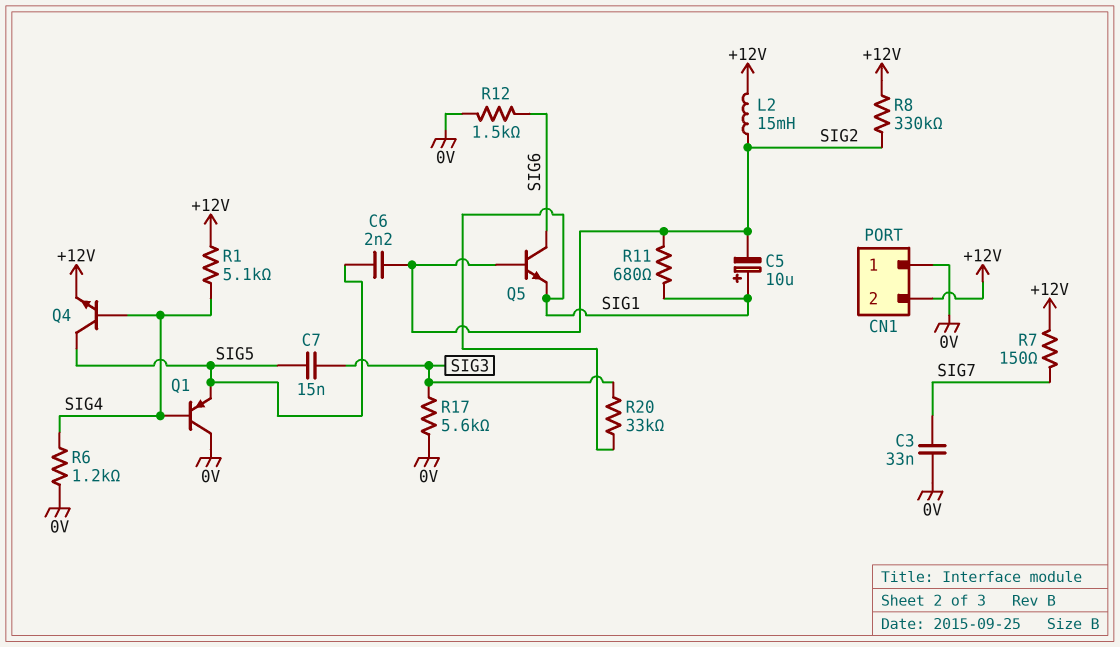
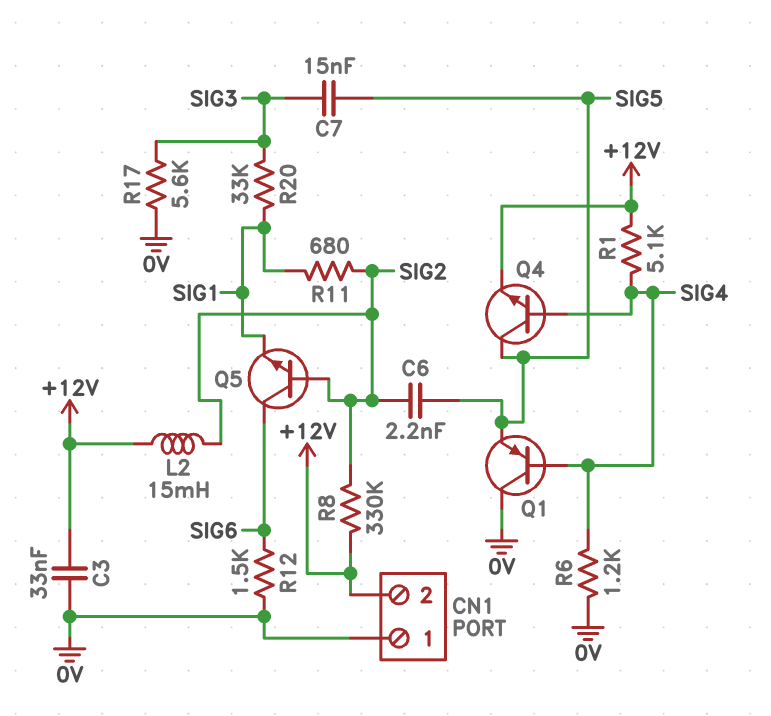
C3: 33nF (0V, SIG7) -> 33nF (+12V, 0V)
C5: 10uF (plus SIG1, minus SIG2) -> none
R7: 150 (+12V, SIG7) -> none

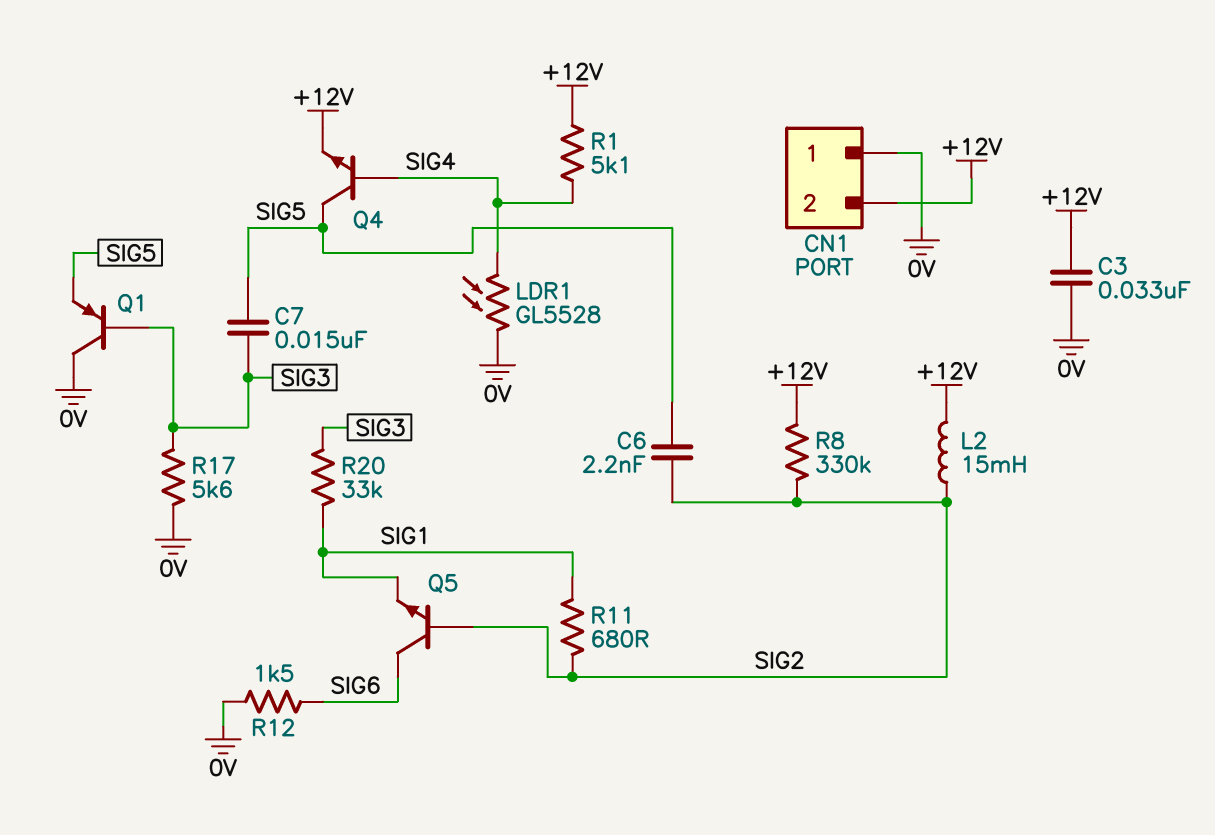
LDR1: none -> GL5528 (0V, SIG4)
Q1: PNP (B SIG4, C 0V, E SIG5) -> PNP (B SIG3, C 0V, E SIG5)
R6: 1.2k (0V, SIG4) -> none

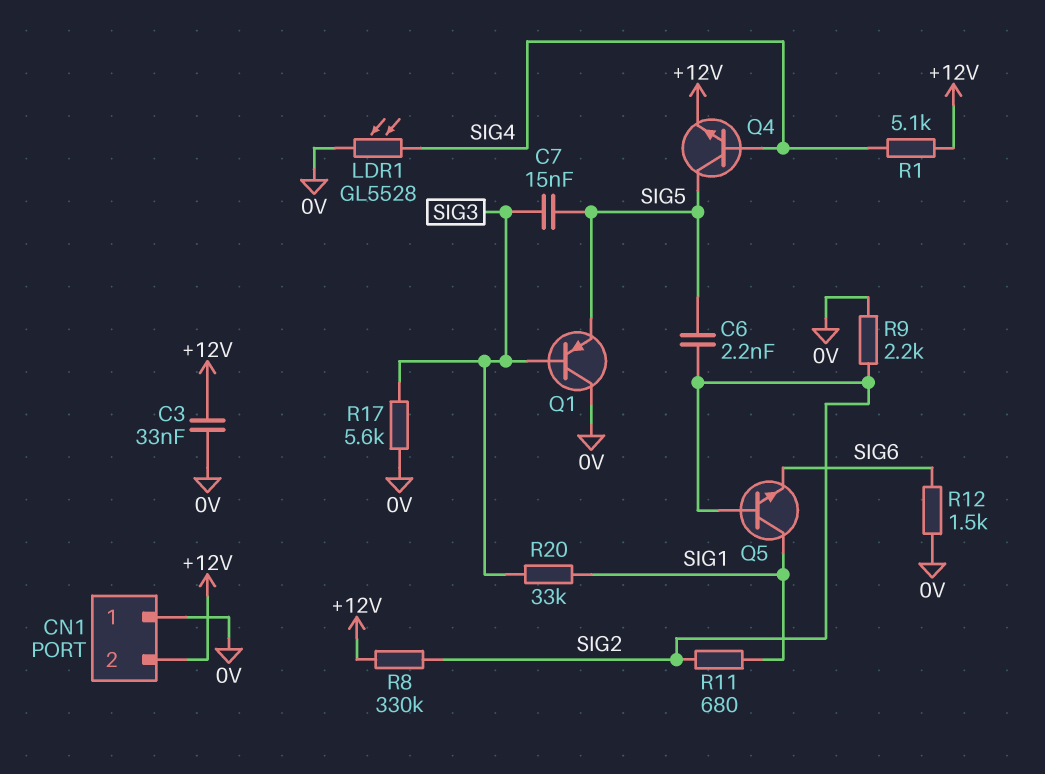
L2: 15mH (+12V, SIG2) -> none
Q5: NPN (B SIG2, C SIG6, E SIG1) -> NPN (B SIG2, C SIG1, E SIG6)
R9: none -> 2.2k (0V, SIG2)

